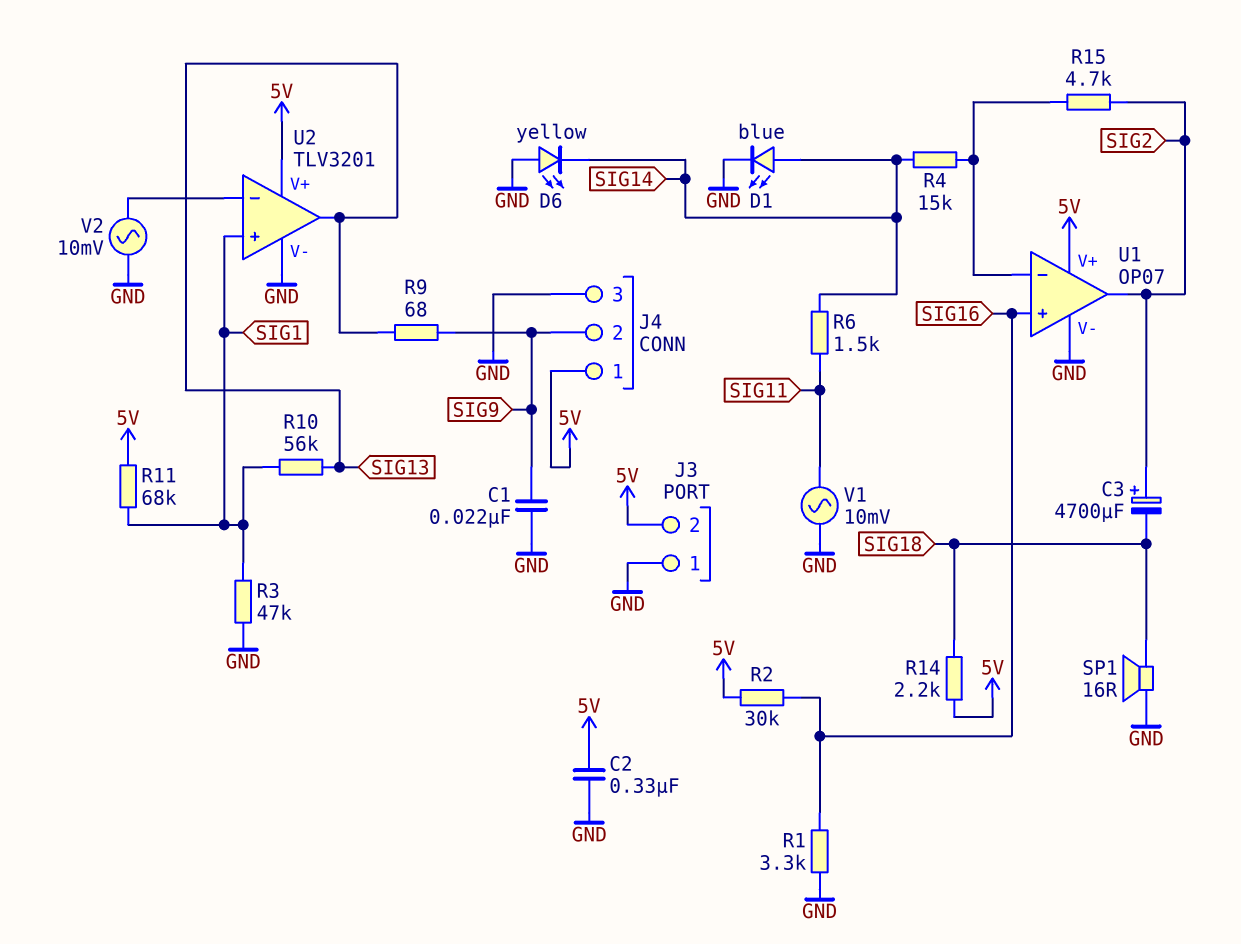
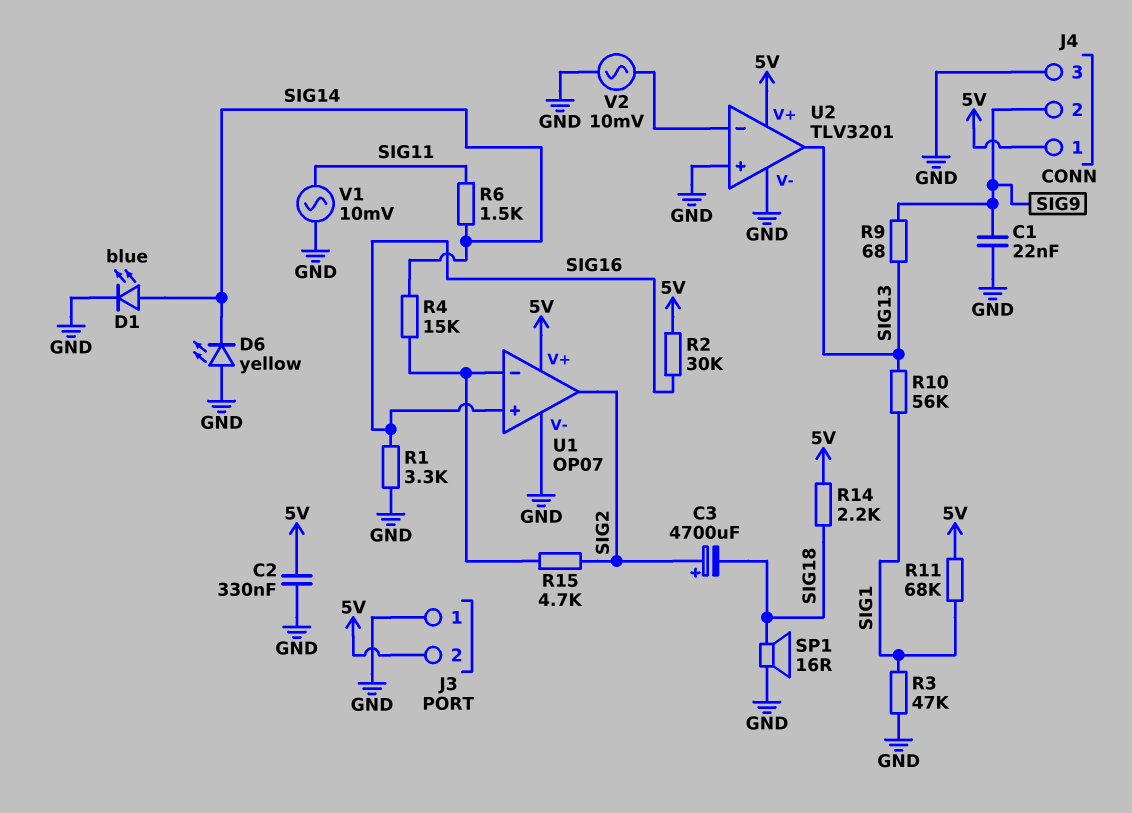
U2 pin in+: SIG1 -> GND

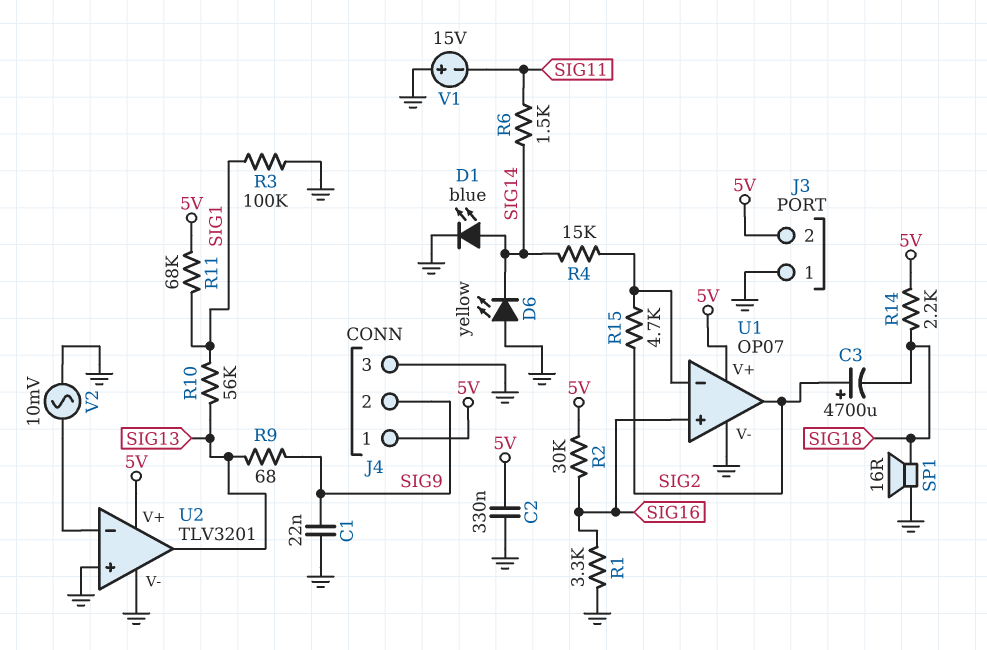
R3: 47k (GND, SIG1) -> 100k (GND, SIG1)
V1: AC 10mV (GND, SIG11) -> 15V (plus GND, minus SIG11)

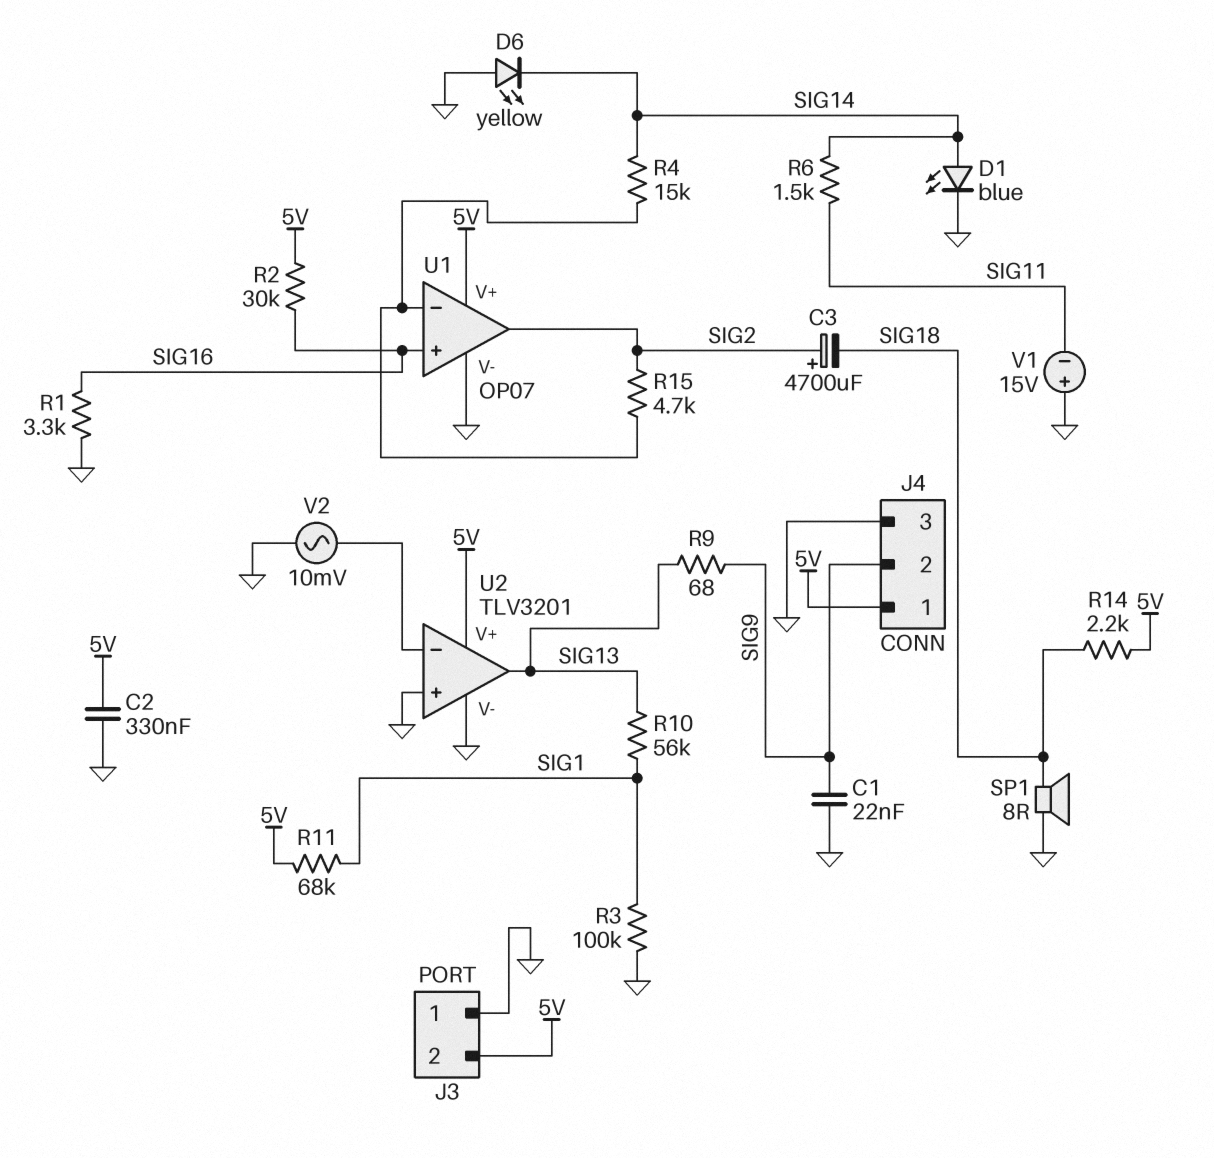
SP1: speaker 16R (GND, SIG18) -> speaker 8R (GND, SIG18)

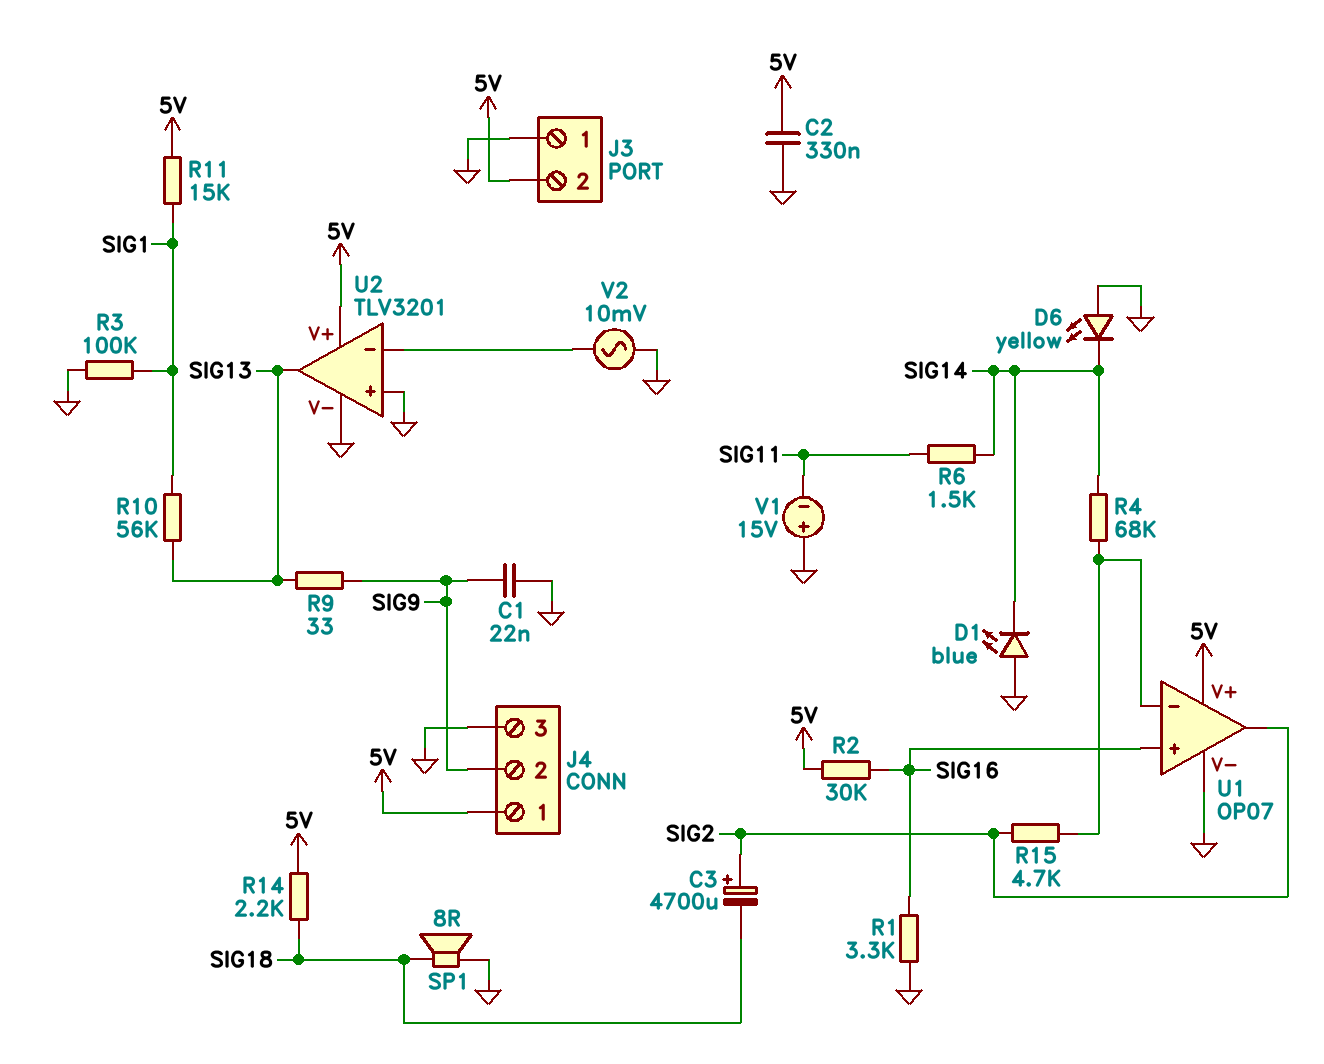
D1: LED blue (A SIG14, K GND) -> LED blue (A GND, K SIG14)
R4: 15k (SIG14, U1/in-) -> 68k (SIG14, U1/in-)
R9: 68 (SIG9, SIG13) -> 33 (SIG9, SIG13)
R11: 68k (5V, SIG1) -> 15k (5V, SIG1)

